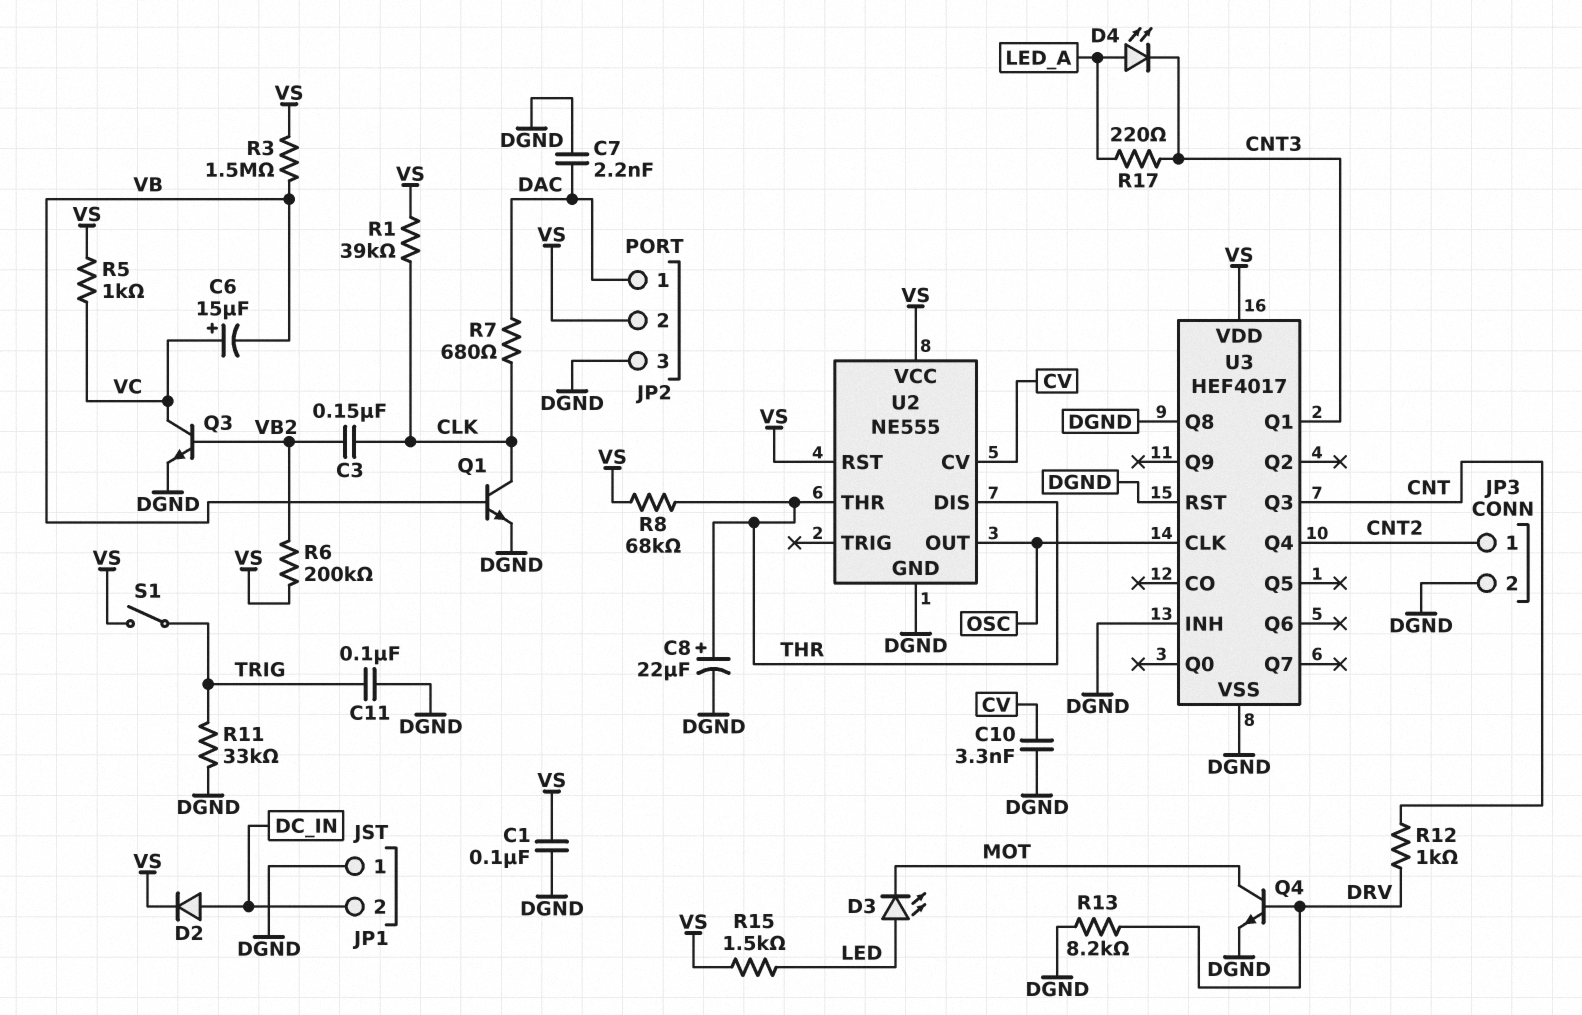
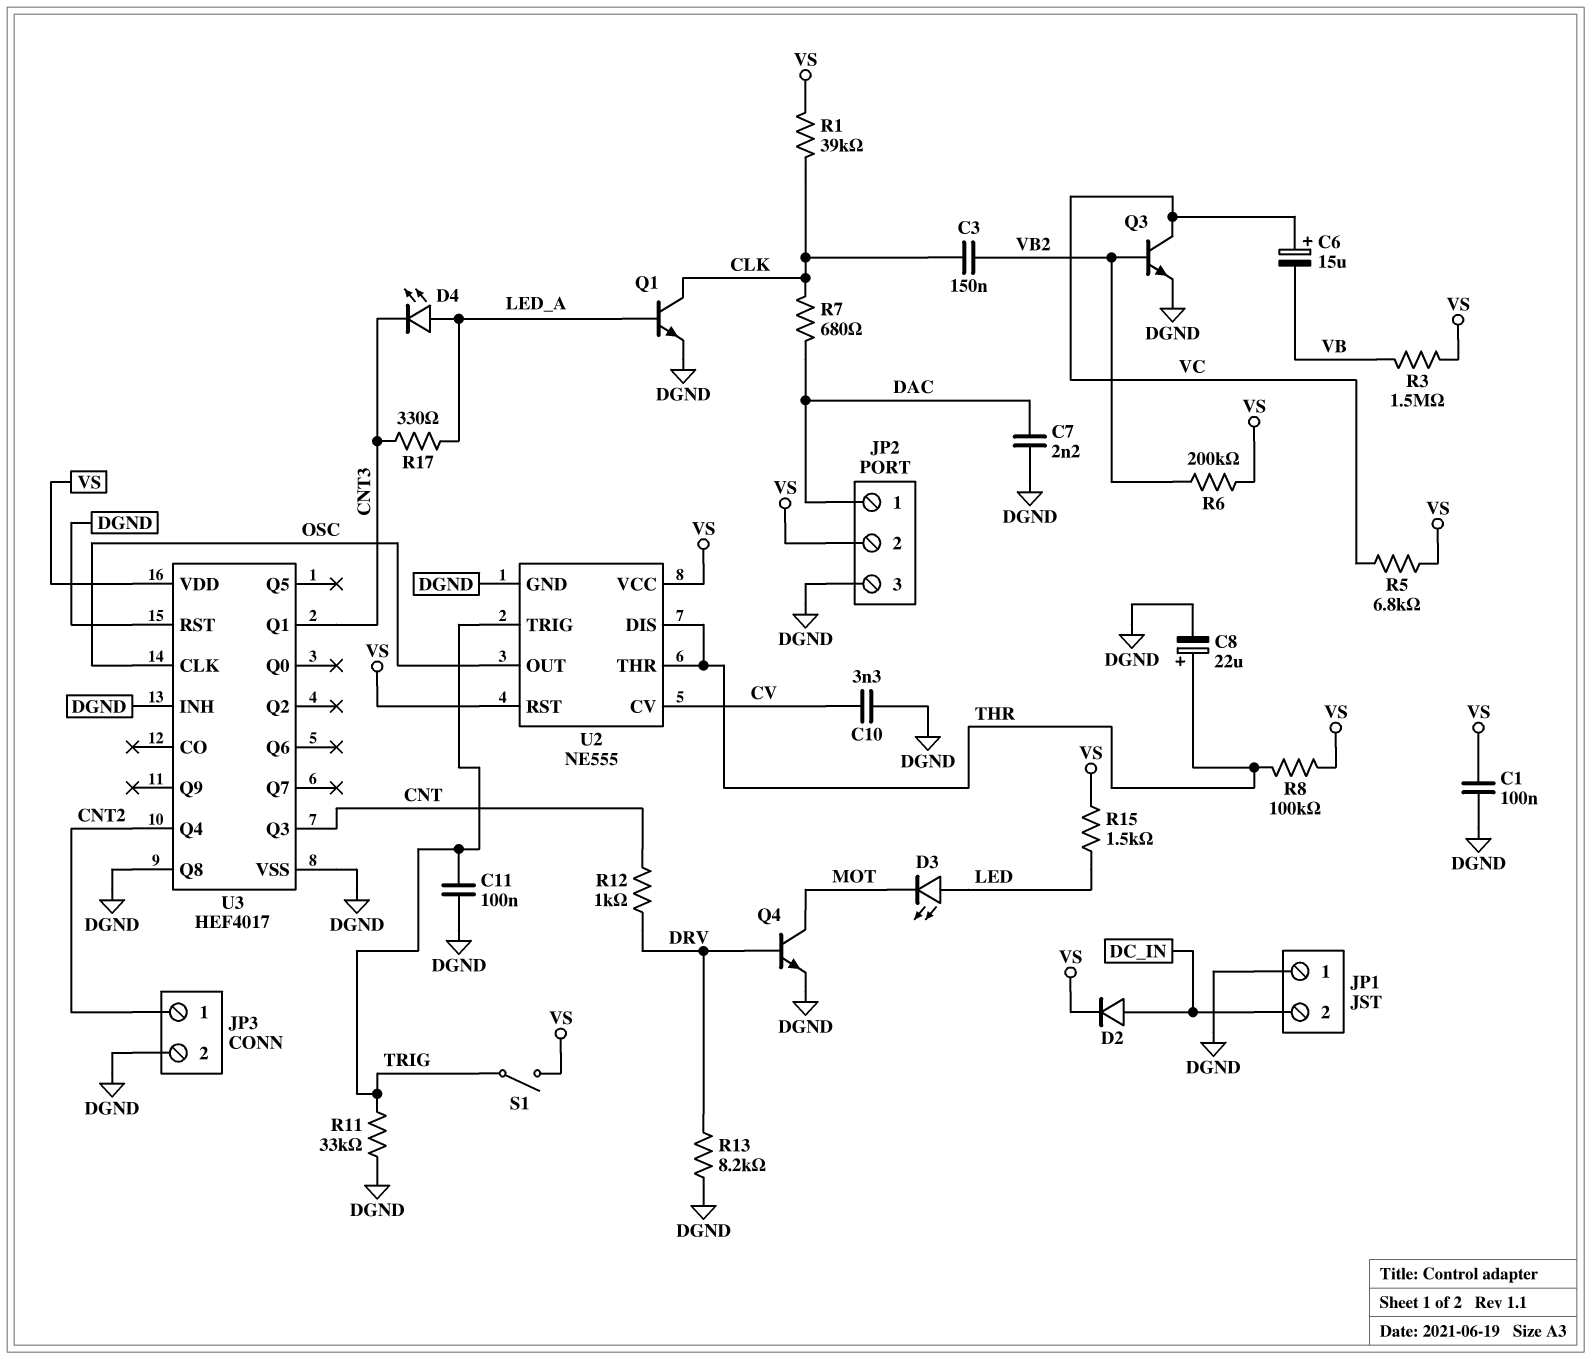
Q1: NPN (B VB, C CLK, E DGND) -> NPN (B LED_A, C CLK, E DGND)
R5: 1k (VC, VS) -> 6.8k (VC, VS)
R8: 68k (THR, VS) -> 100k (THR, VS)
R17: 220 (CNT3, LED_A) -> 330 (CNT3, LED_A)
U2 pin TRIG: none -> TRIG

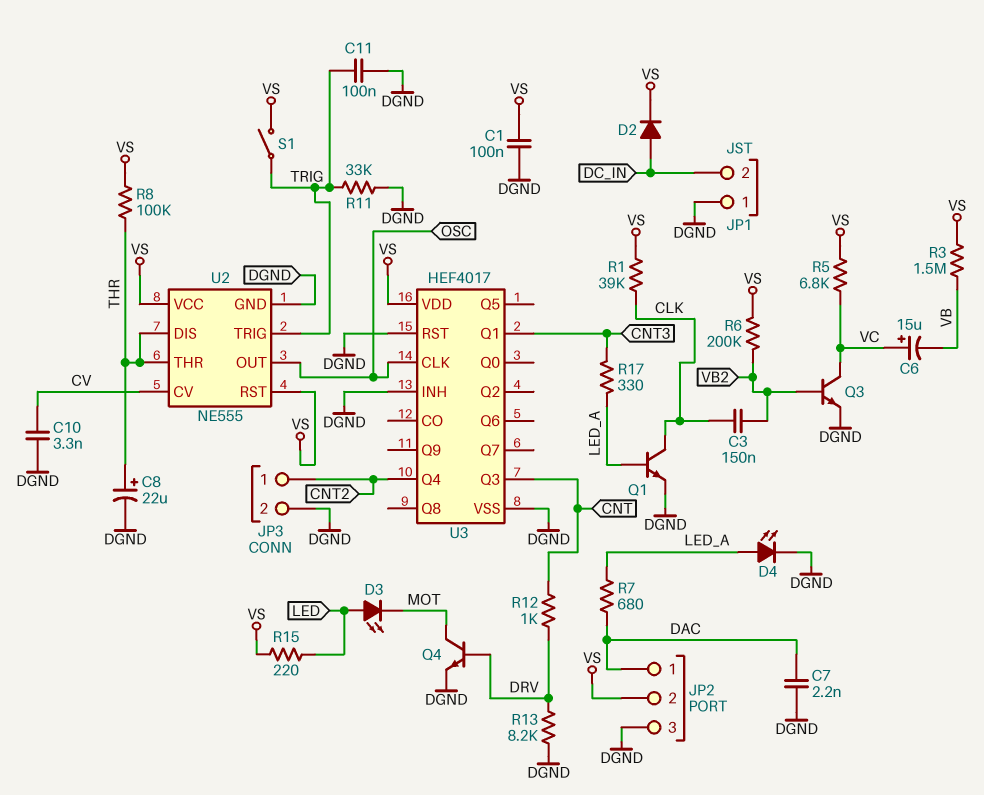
D4: LED (A LED_A, K CNT3) -> LED (A LED_A, K DGND)
R7: 680 (CLK, DAC) -> 680 (DAC, LED_A)
R15: 1.5k (LED, VS) -> 220 (LED, VS)
U3 pin Q8: DGND -> none

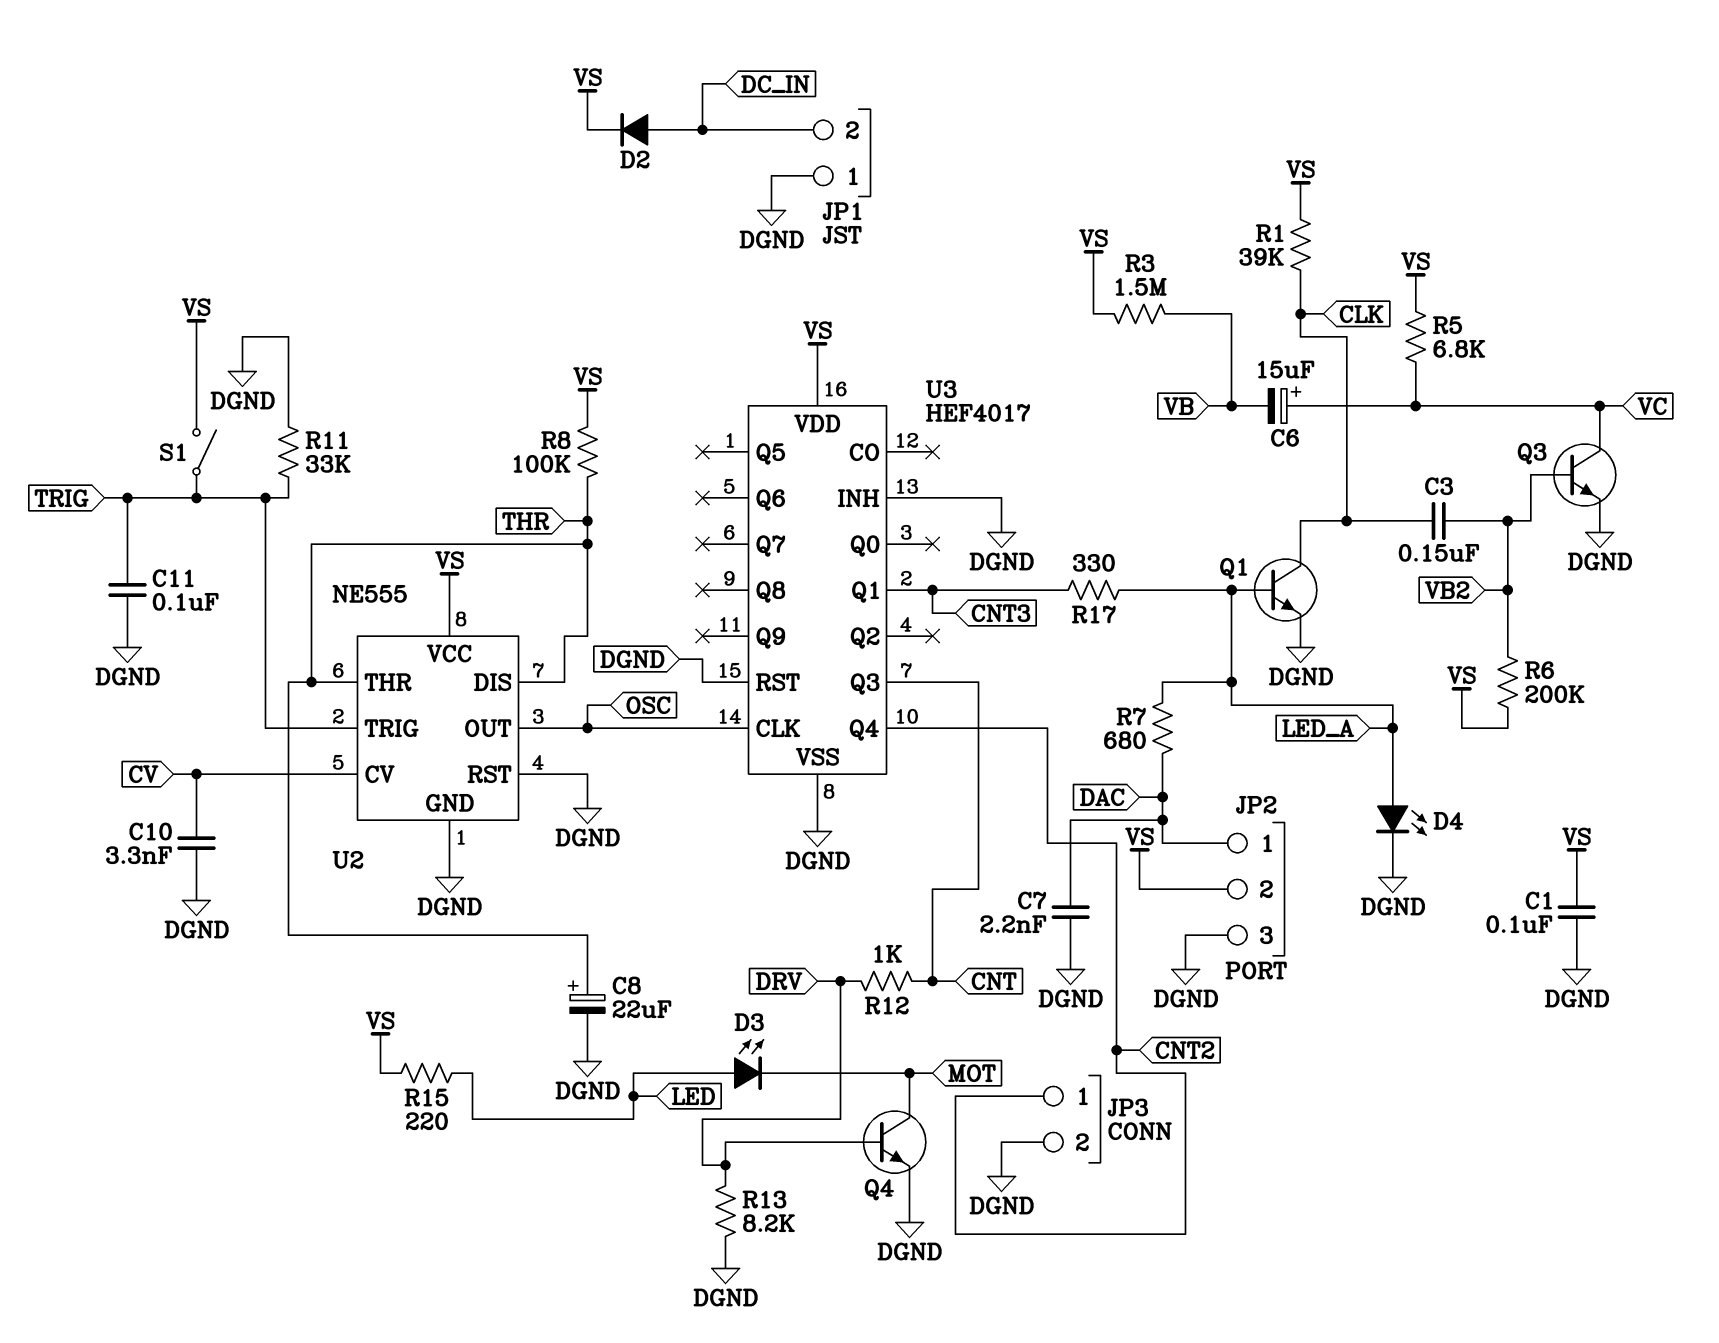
U2 pin RST: VS -> DGND

